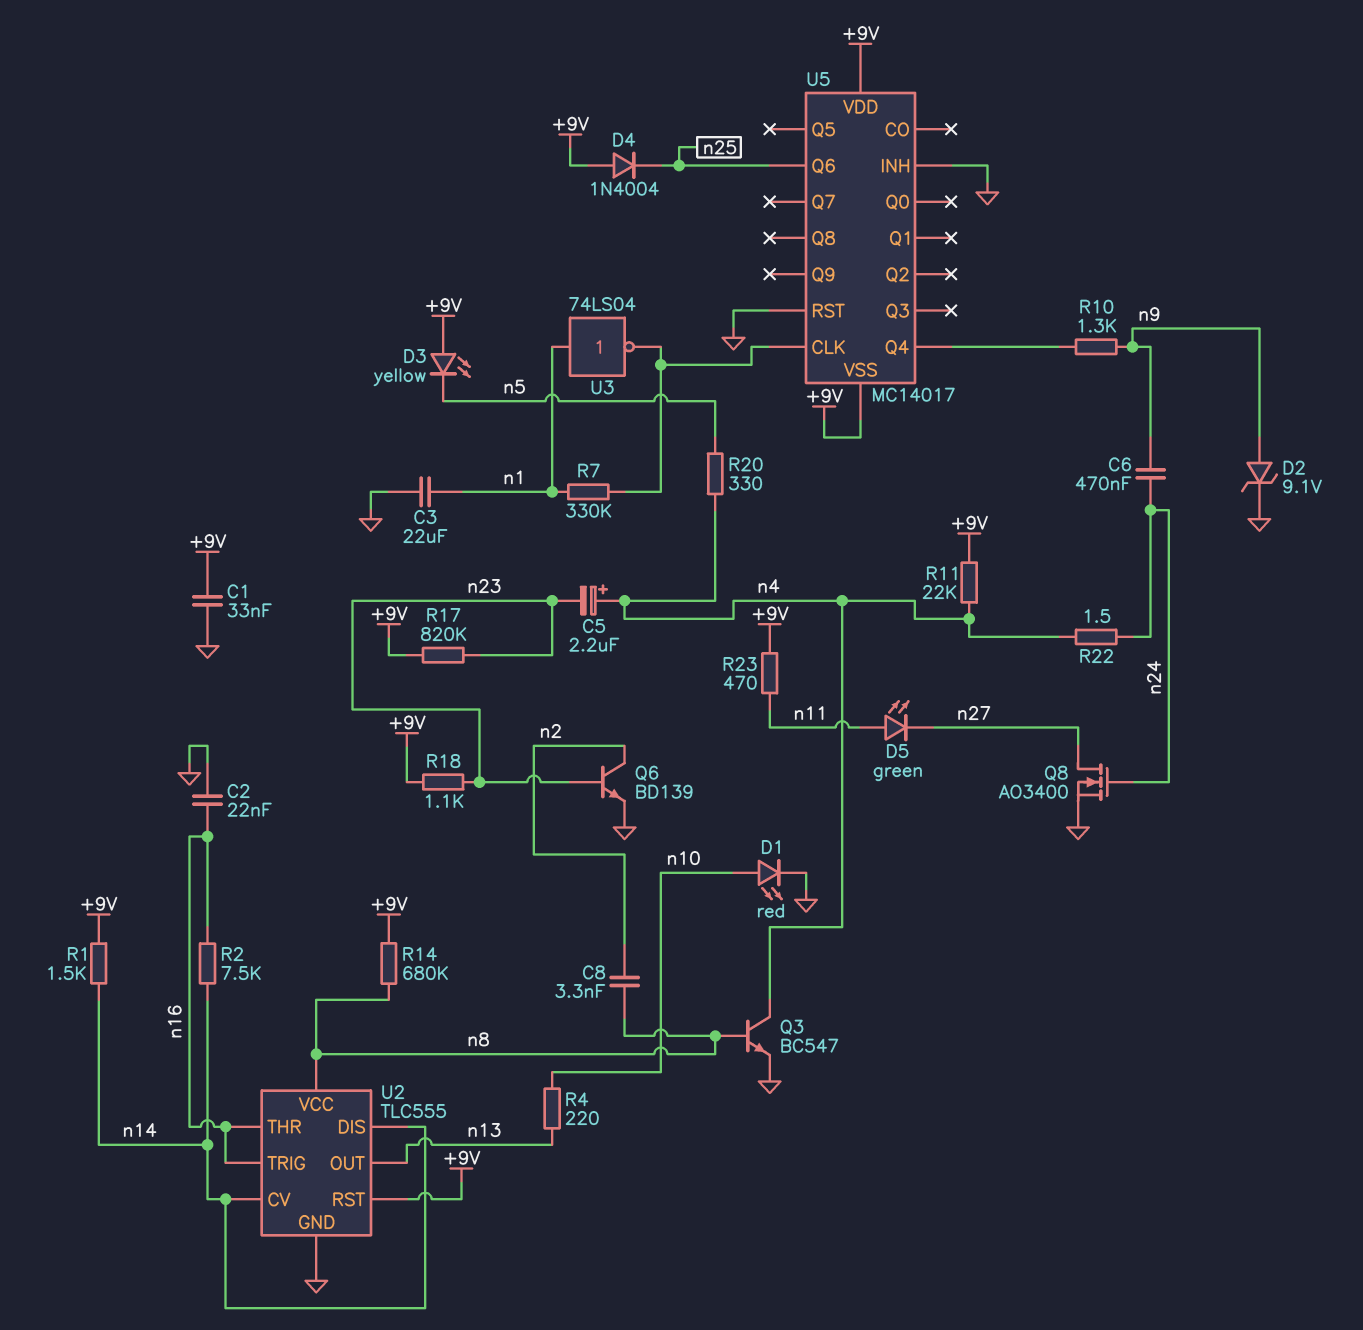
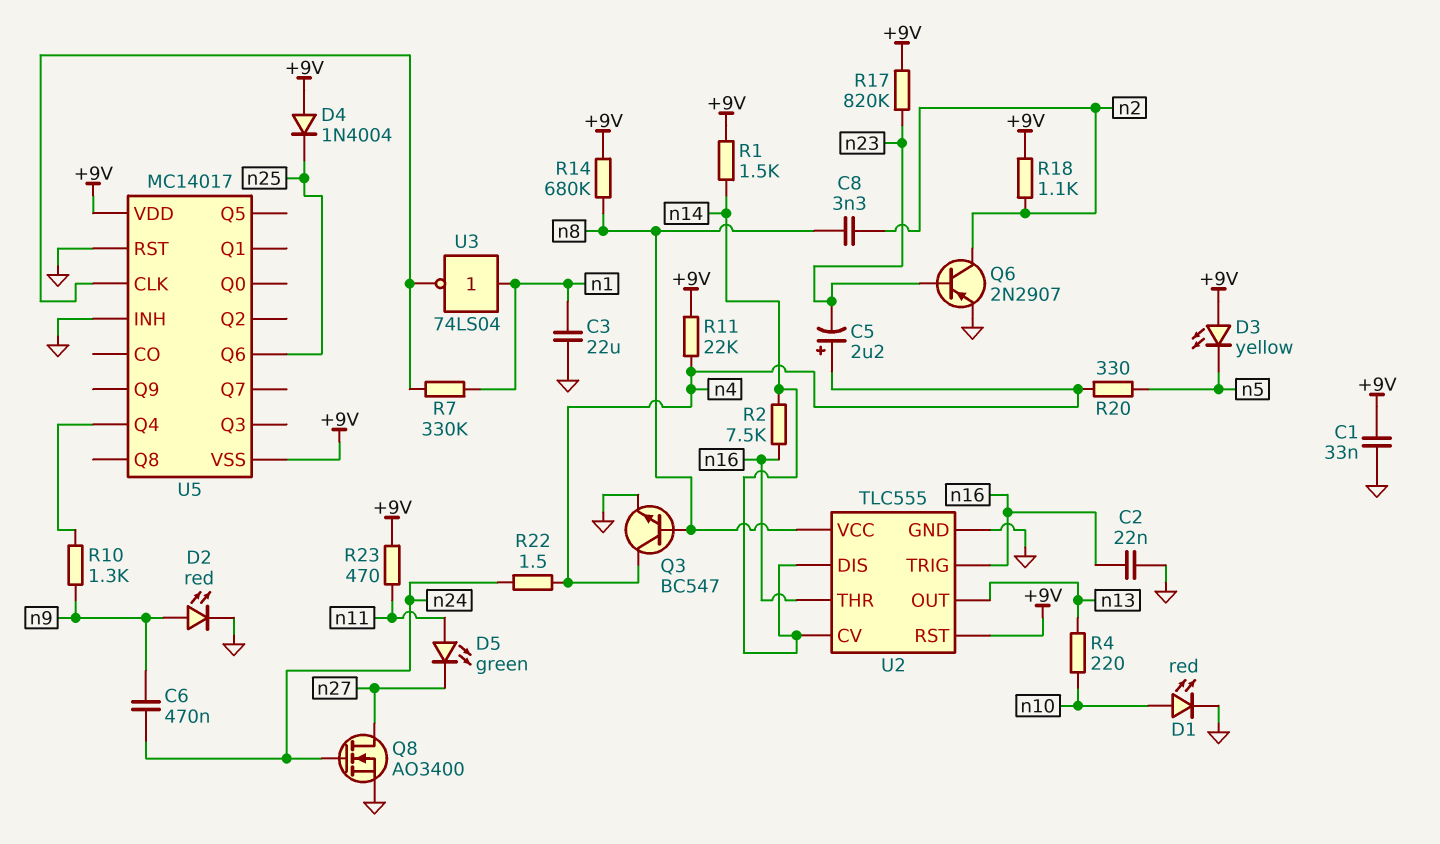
D2: zener 9.1V (A n9, K GND) -> LED red (A n9, K GND)
Q6: NPN BD139 (B n23, C n2, E GND) -> PNP 2N2907 (B n23, C n2, E GND)
R18: 1.1k (+9V, n23) -> 1.1k (+9V, n2)

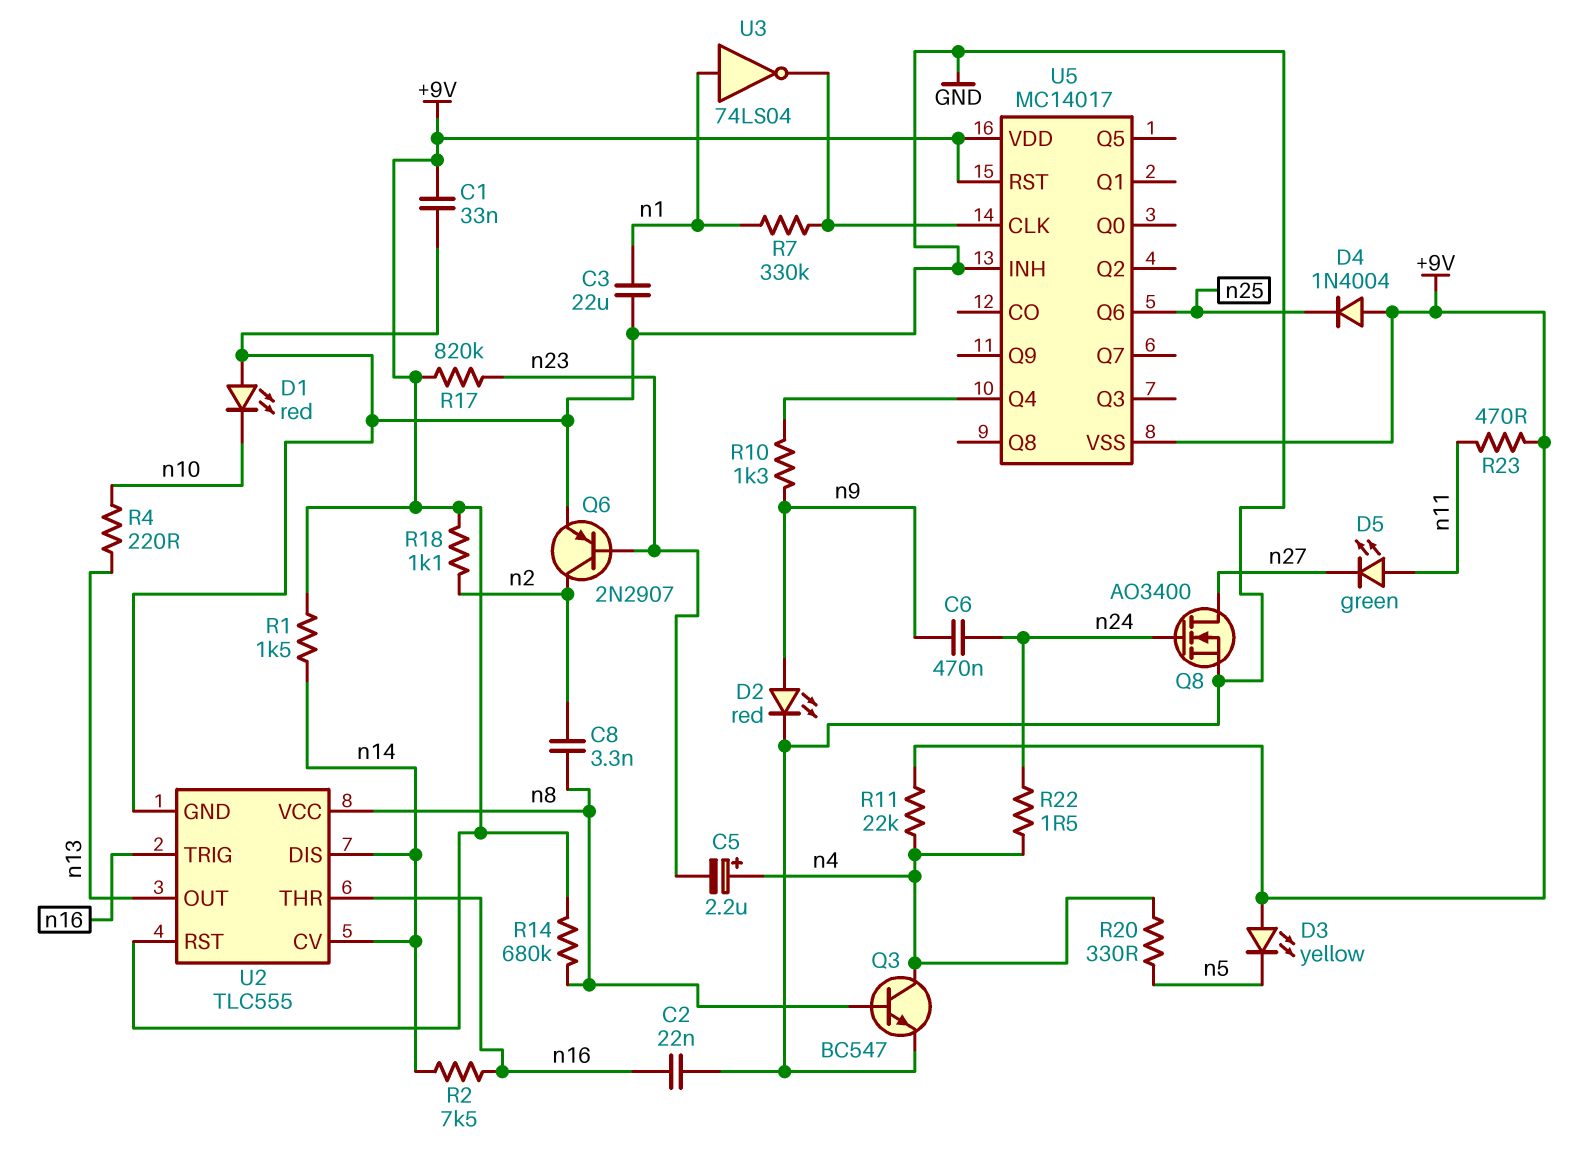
D1: LED red (A n10, K GND) -> LED red (A GND, K n10)
U5 pin RST: GND -> +9V

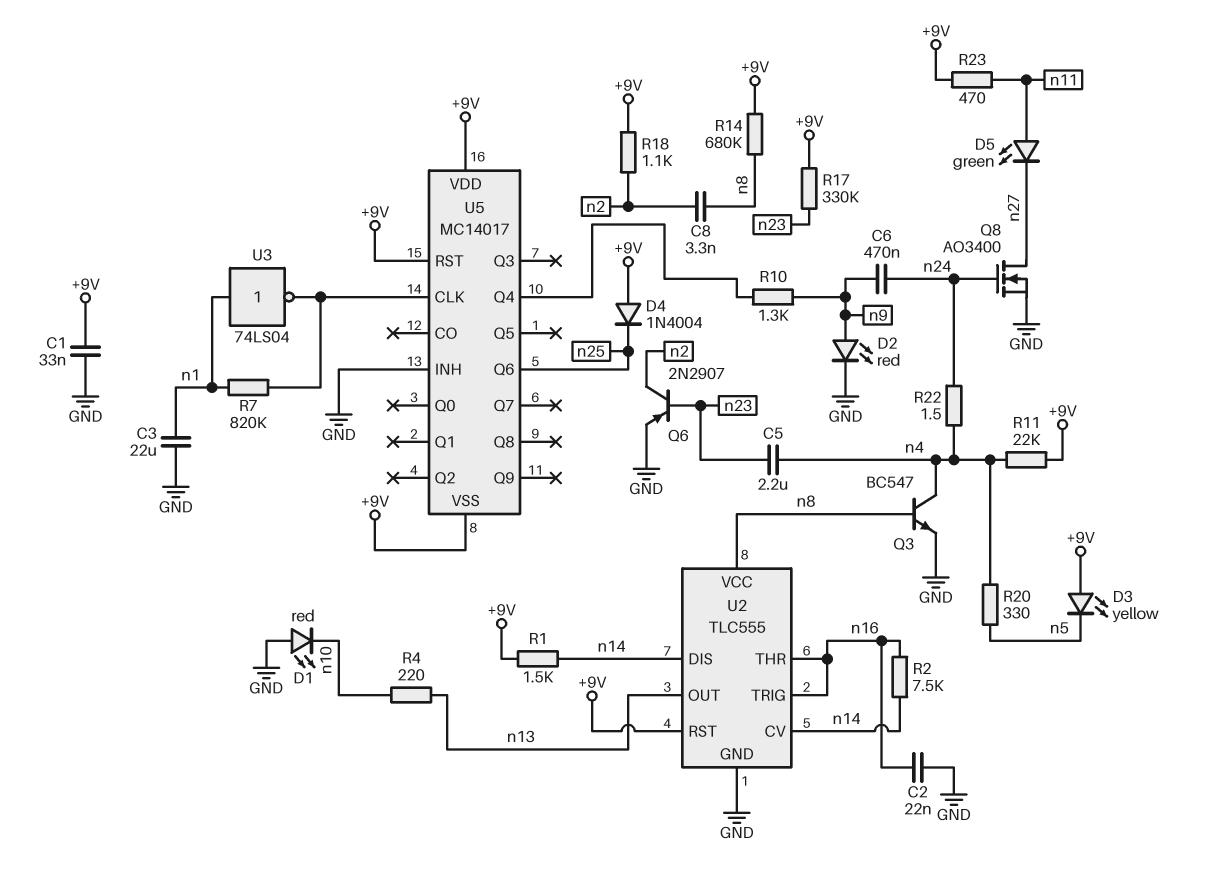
C5: 2.2uF (plus n4, minus n23) -> 2.2uF (n4, n23)
R7: 330k (U5/CLK, n1) -> 820k (U5/CLK, n1)
R17: 820k (+9V, n23) -> 330k (+9V, n23)

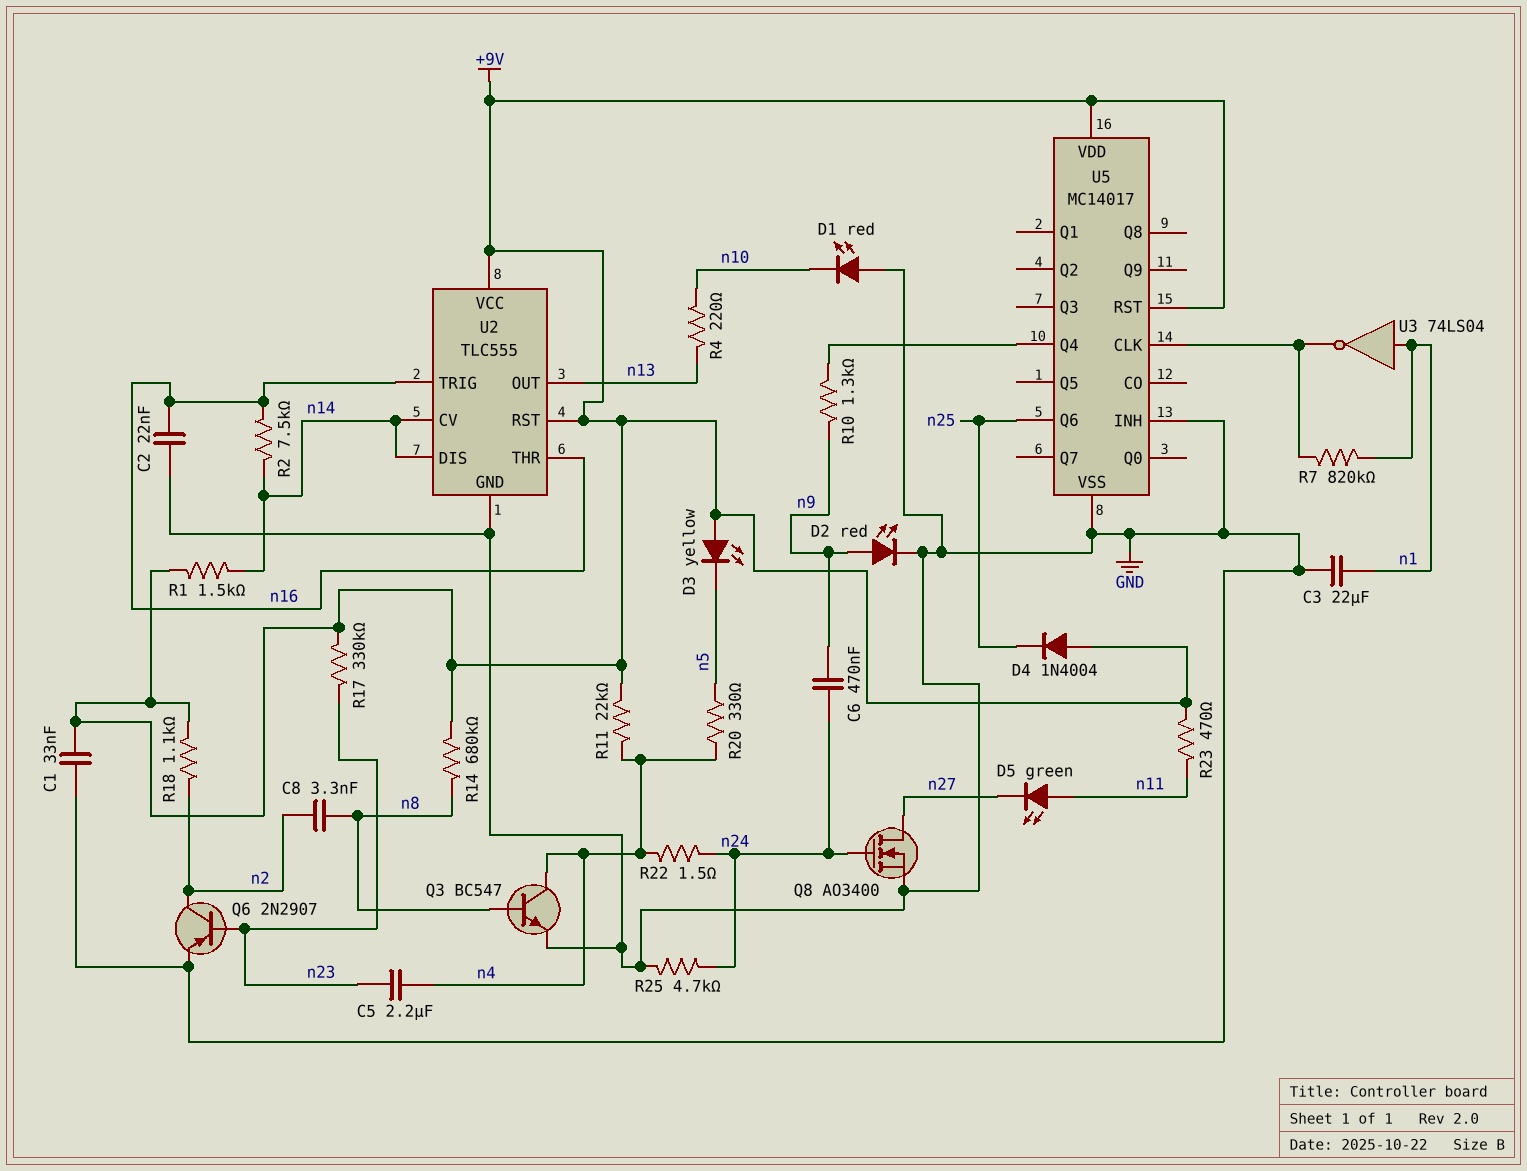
R25: none -> 4.7k (GND, n24)
U2 pin VCC: n8 -> +9V
U5 pin VSS: +9V -> GND

